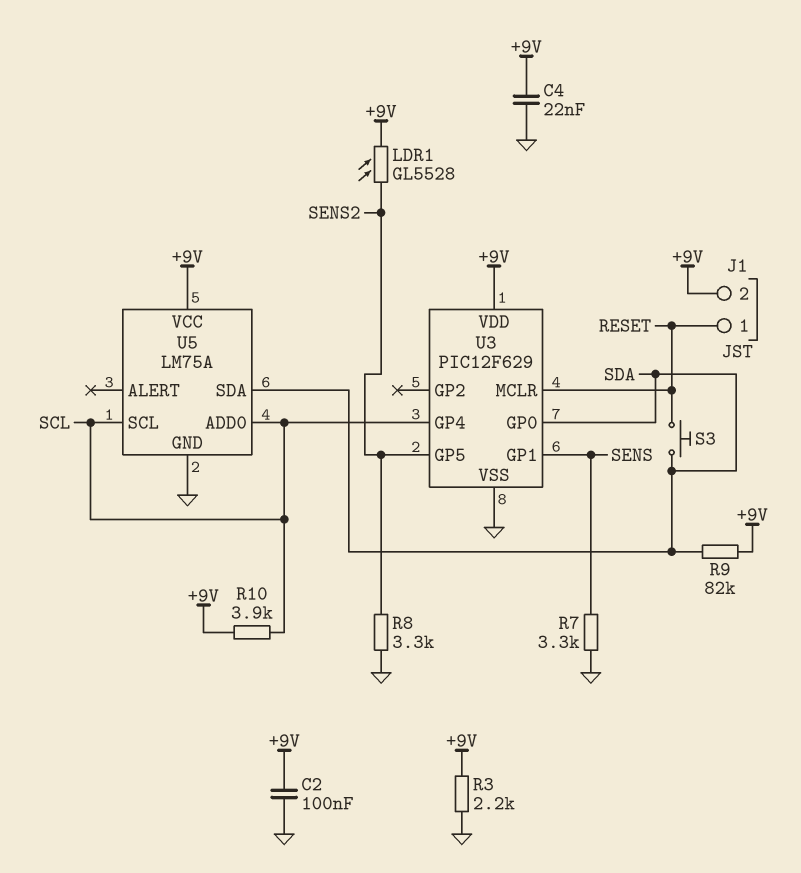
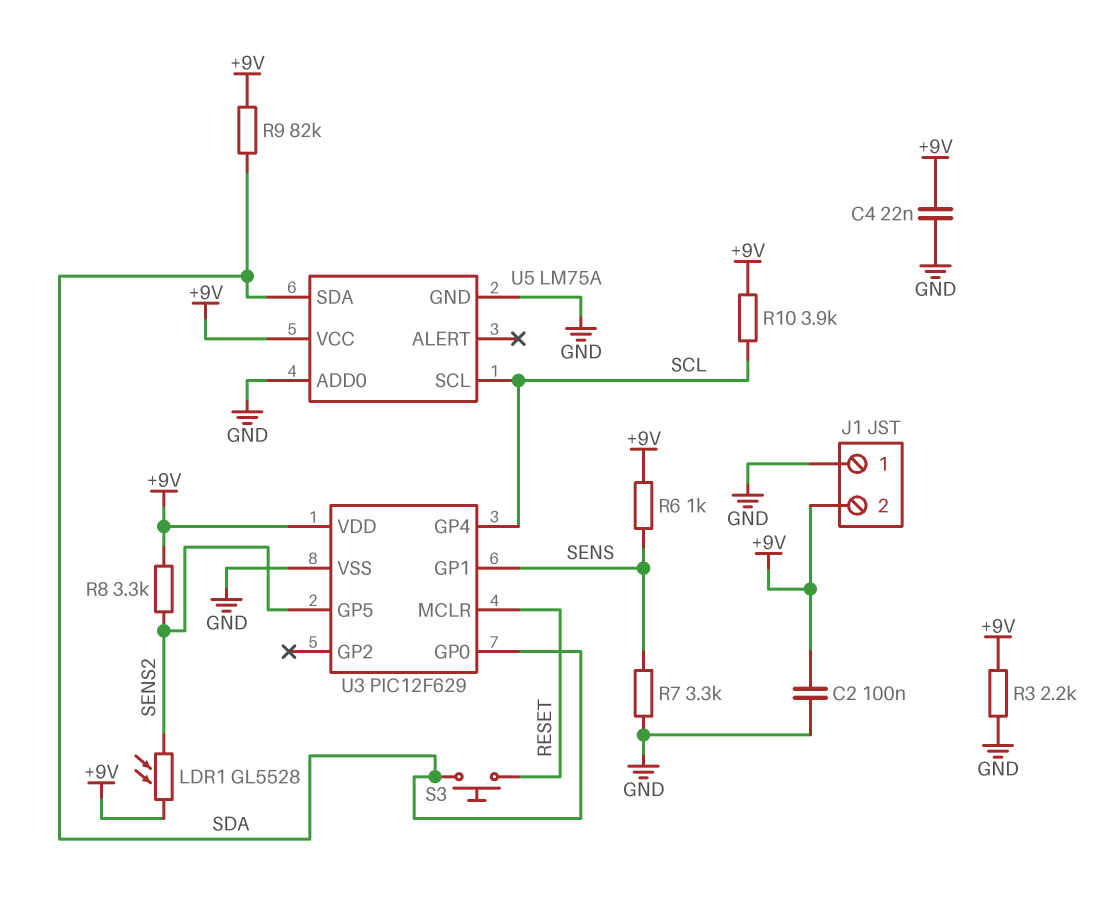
J1 pin 1: RESET -> GND
R6: none -> 1k (+9V, SENS)
R8: 3.3k (GND, SENS2) -> 3.3k (+9V, SENS2)
U5 pin ADD0: SCL -> GND

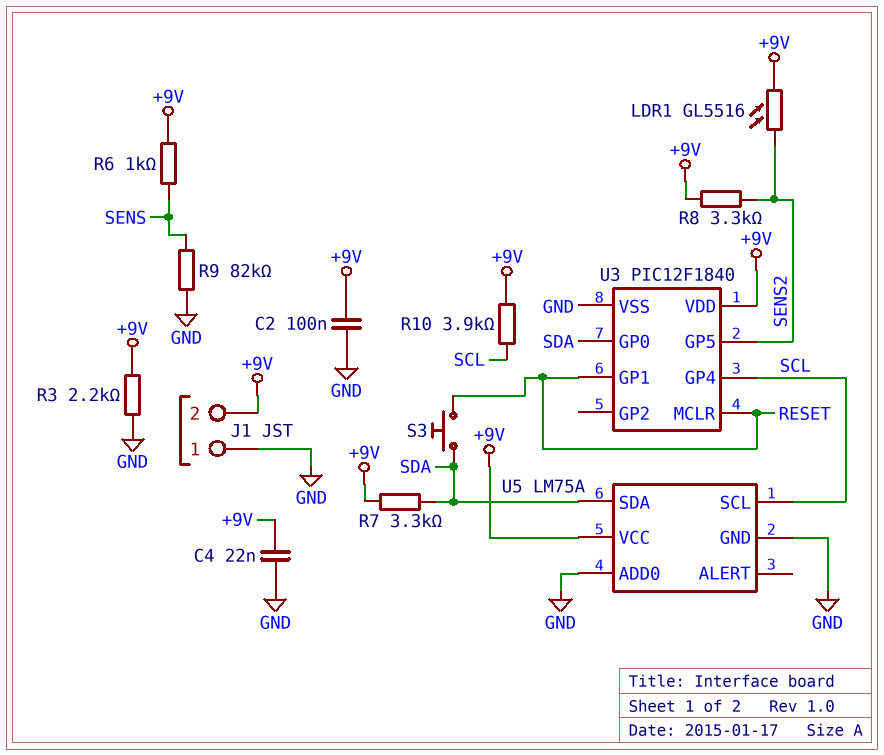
LDR1: GL5528 (+9V, SENS2) -> GL5516 (+9V, SENS2)
R7: 3.3k (GND, SENS) -> 3.3k (+9V, SDA)
R9: 82k (+9V, SDA) -> 82k (GND, SENS)
U3: PIC12F629 -> PIC12F1840
U3 pin GP1: SENS -> RESET

